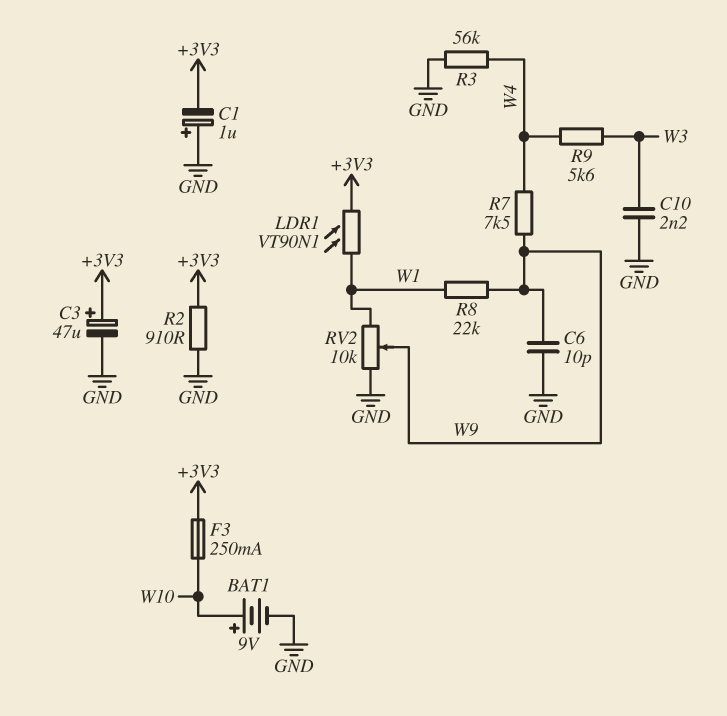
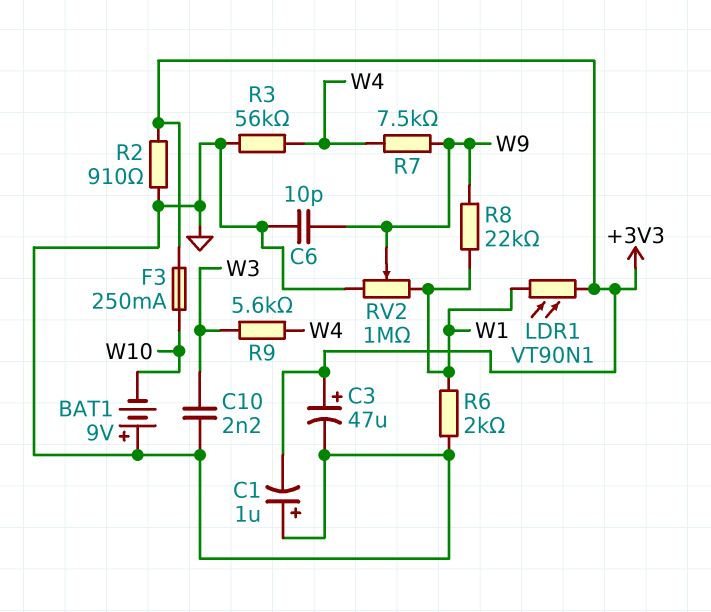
BAT1: 9V (plus W10, minus GND) -> 9V (plus GND, minus W10)
R6: none -> 2k (GND, W1)
RV2: 10k (GND, W1, wiper W9) -> 1M (GND, W1, wiper W9)

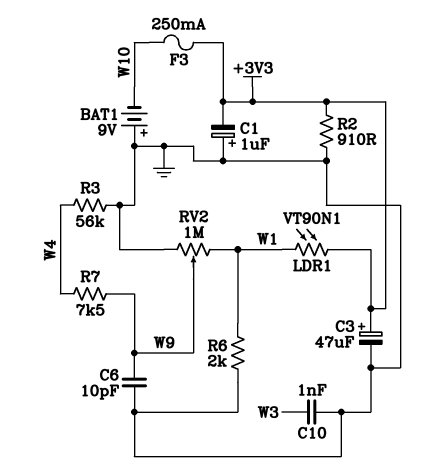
C10: 2.2nF (GND, W3) -> 1nF (GND, W3)
R8: 22k (W1, W9) -> none
R9: 5.6k (W3, W4) -> none

